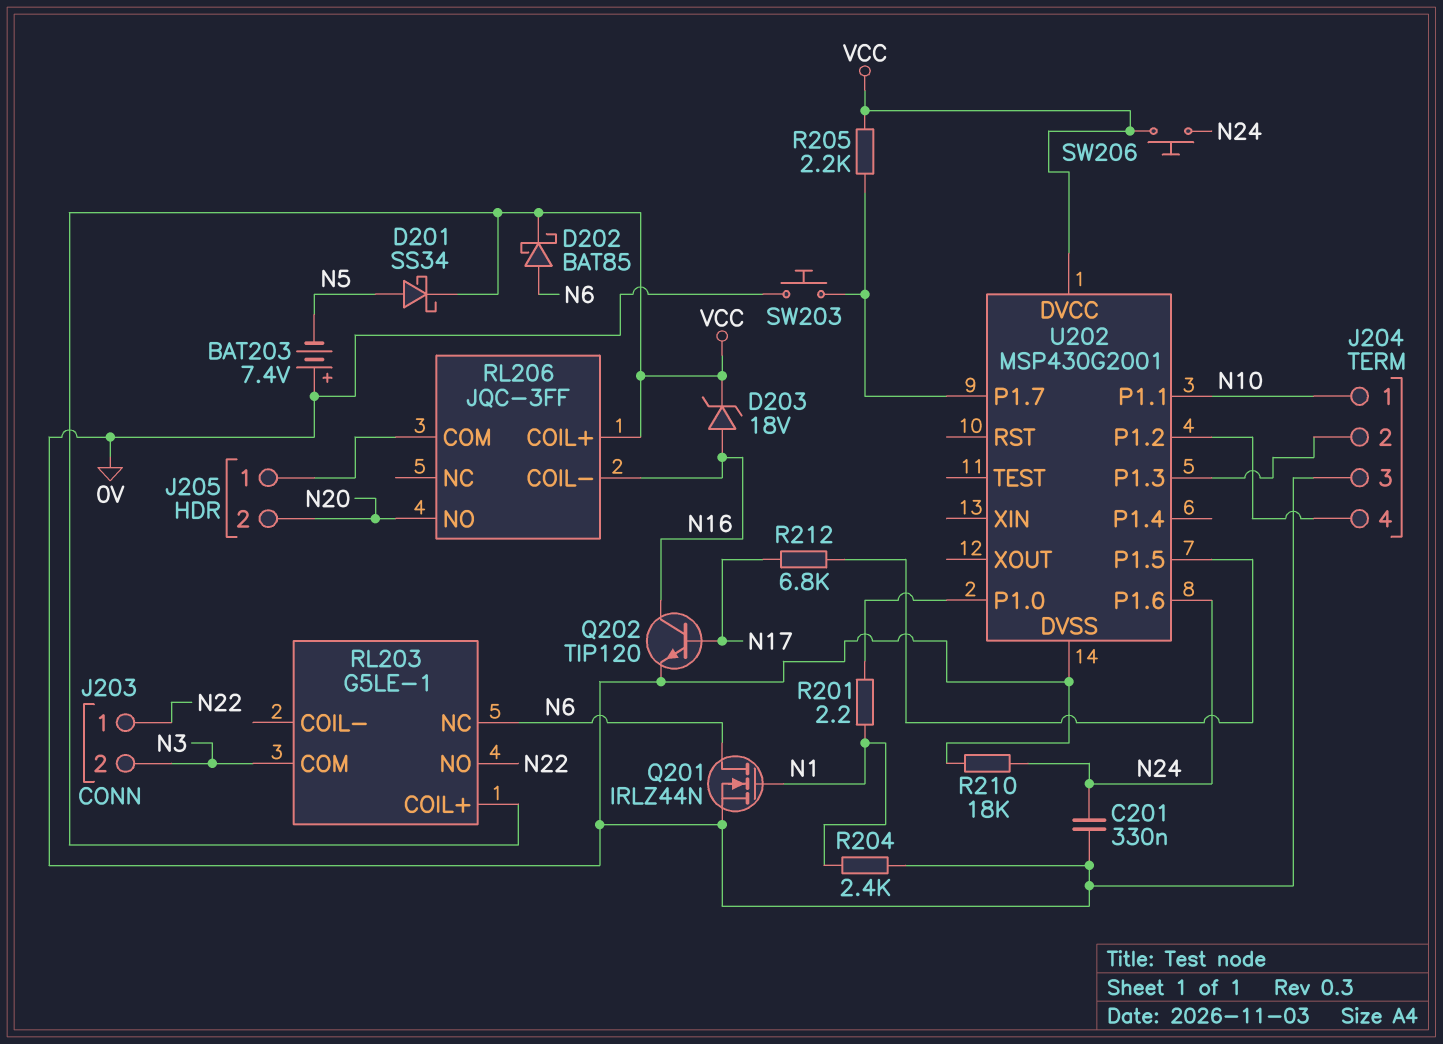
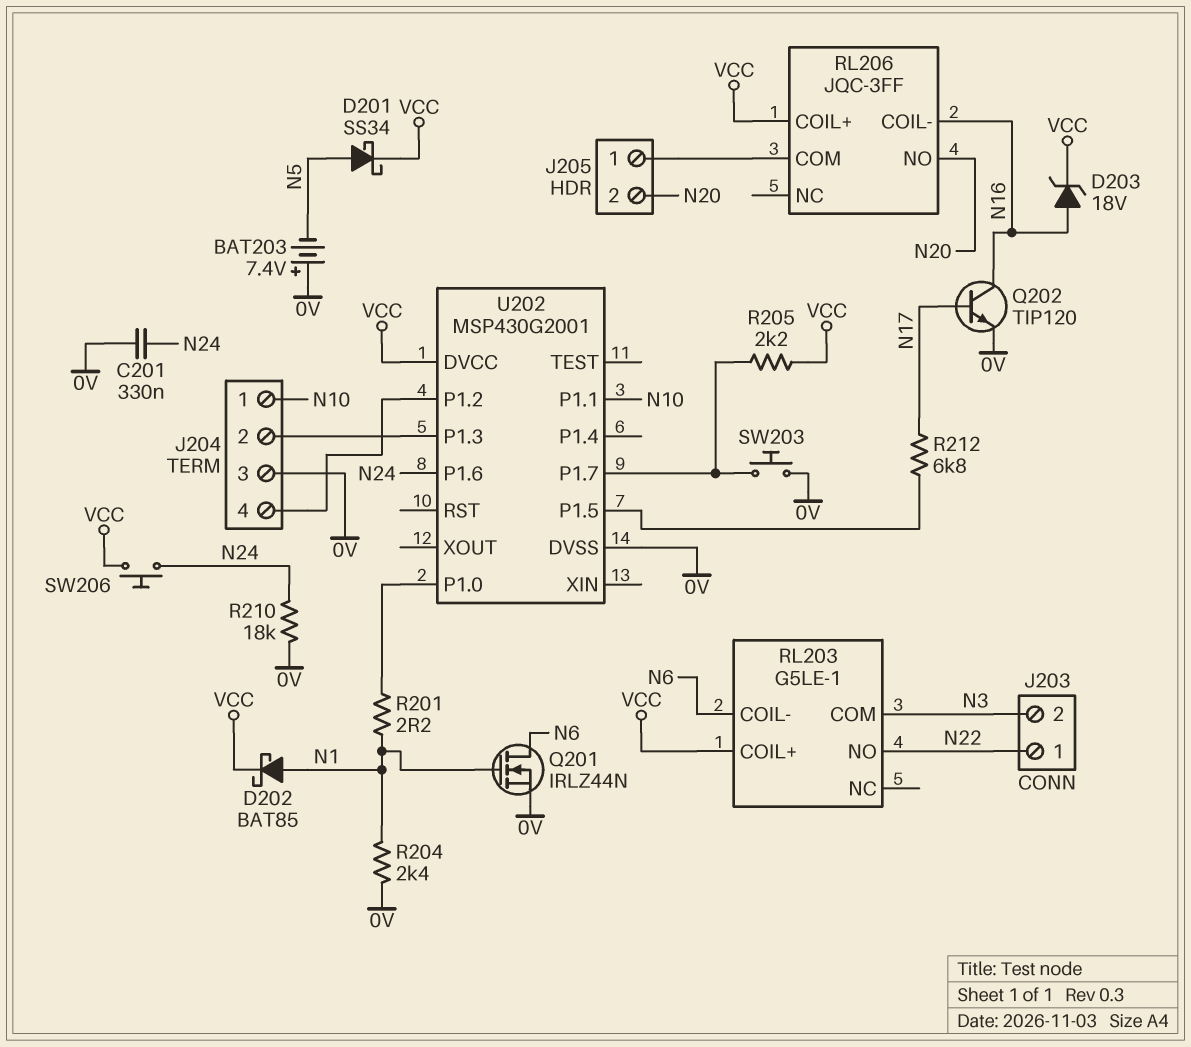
D202: schottky BAT85 (A N6, K VCC) -> schottky BAT85 (A N1, K VCC)
RL203 pin COIL-: none -> N6
RL203 pin NC: N6 -> none

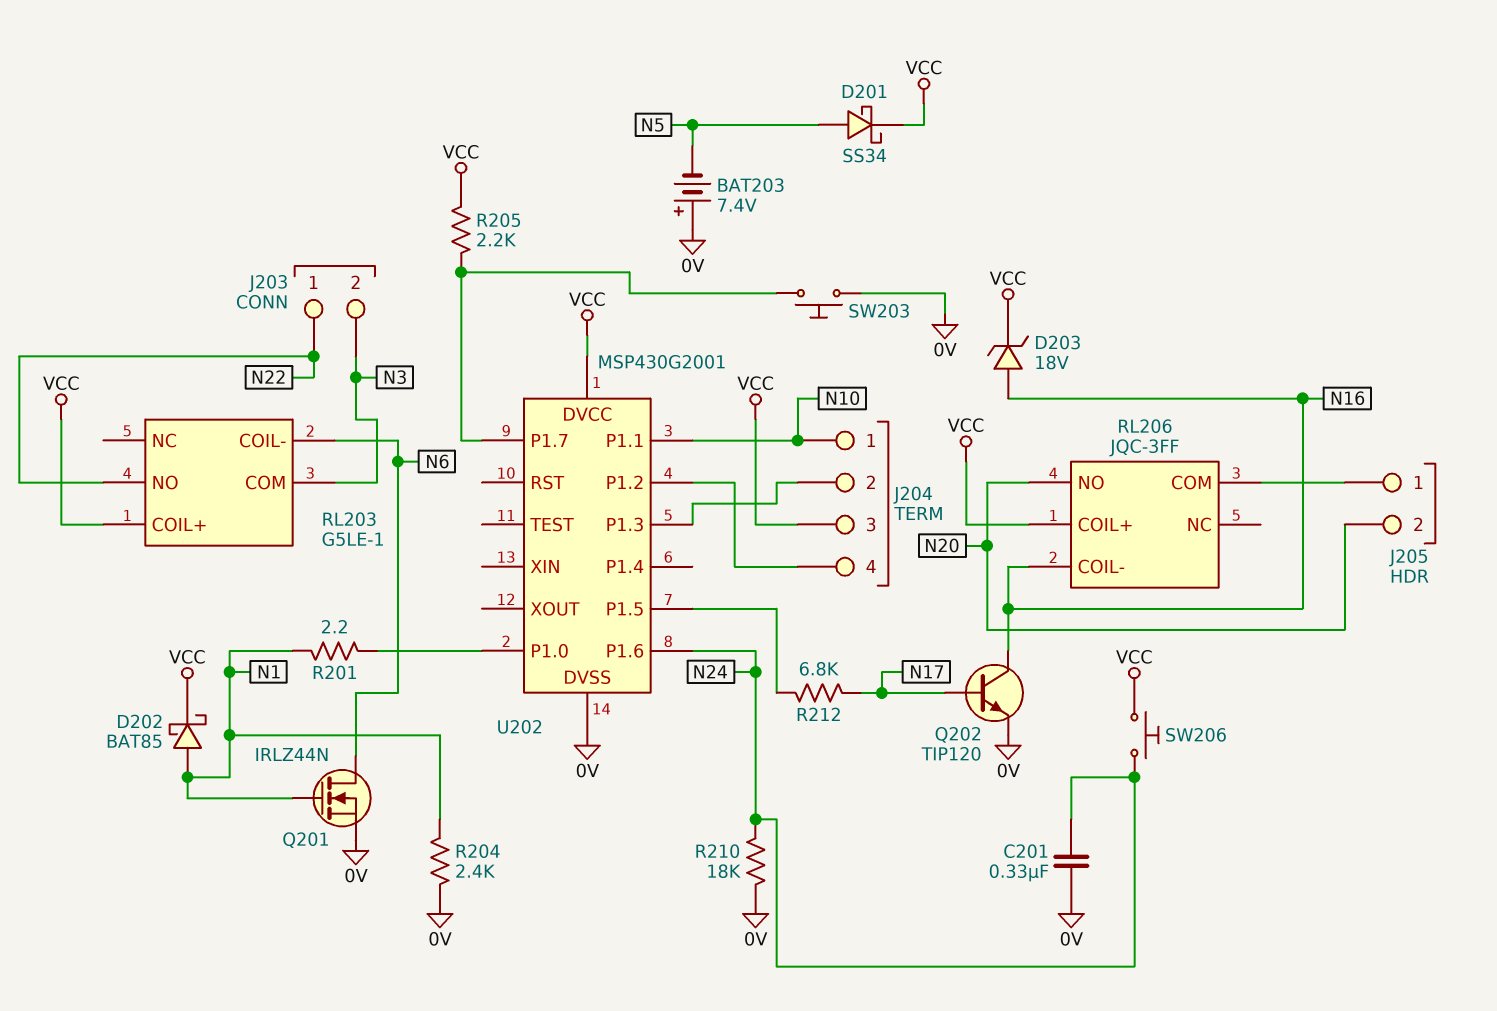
J204 pin 3: 0V -> VCC

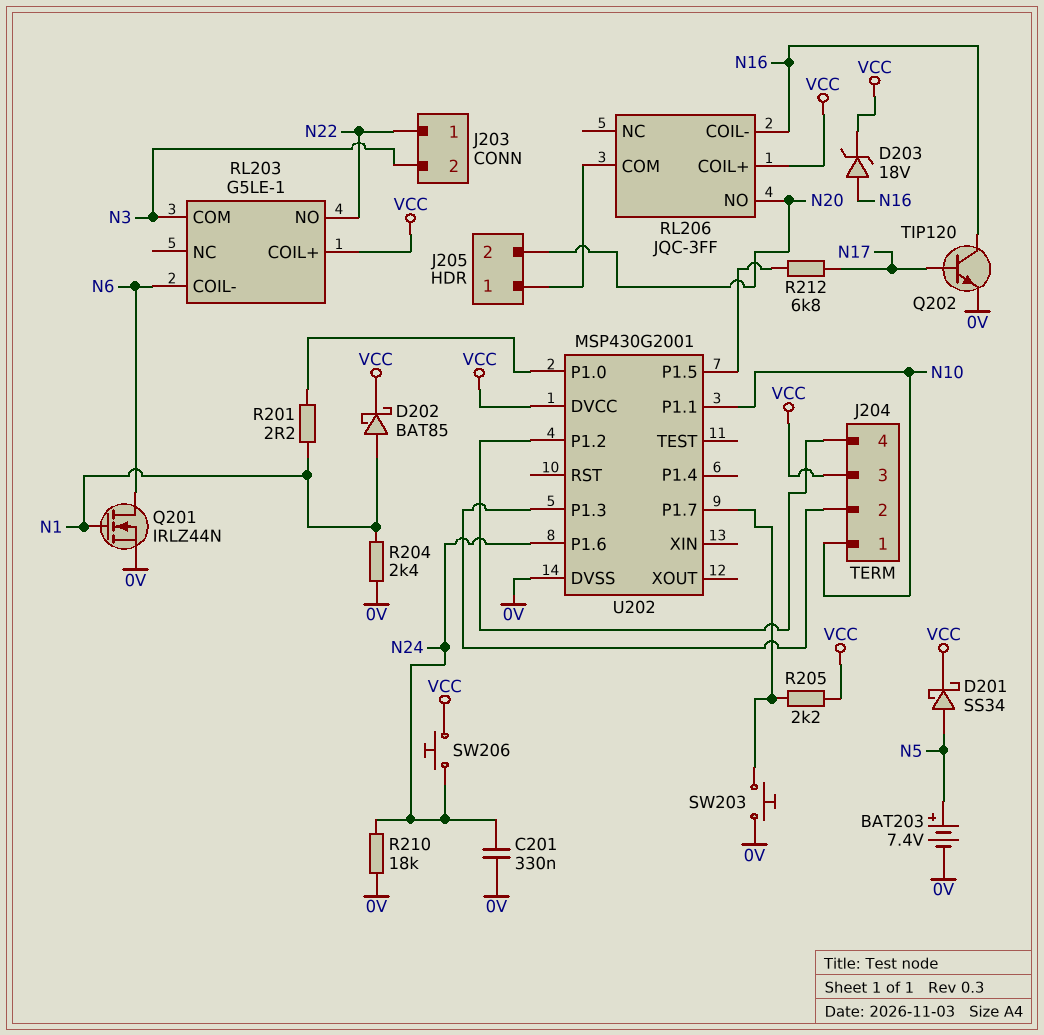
BAT203: 7.4V (plus 0V, minus N5) -> 7.4V (plus N5, minus 0V)

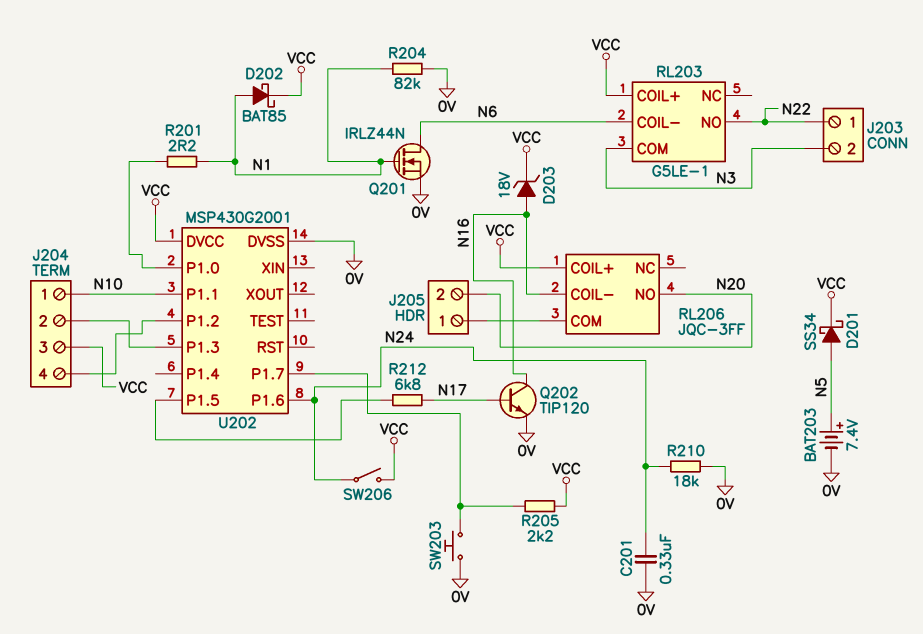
R204: 2.4k (0V, N1) -> 82k (0V, N1)
SW206: button (N24, VCC) -> switch (N24, VCC)

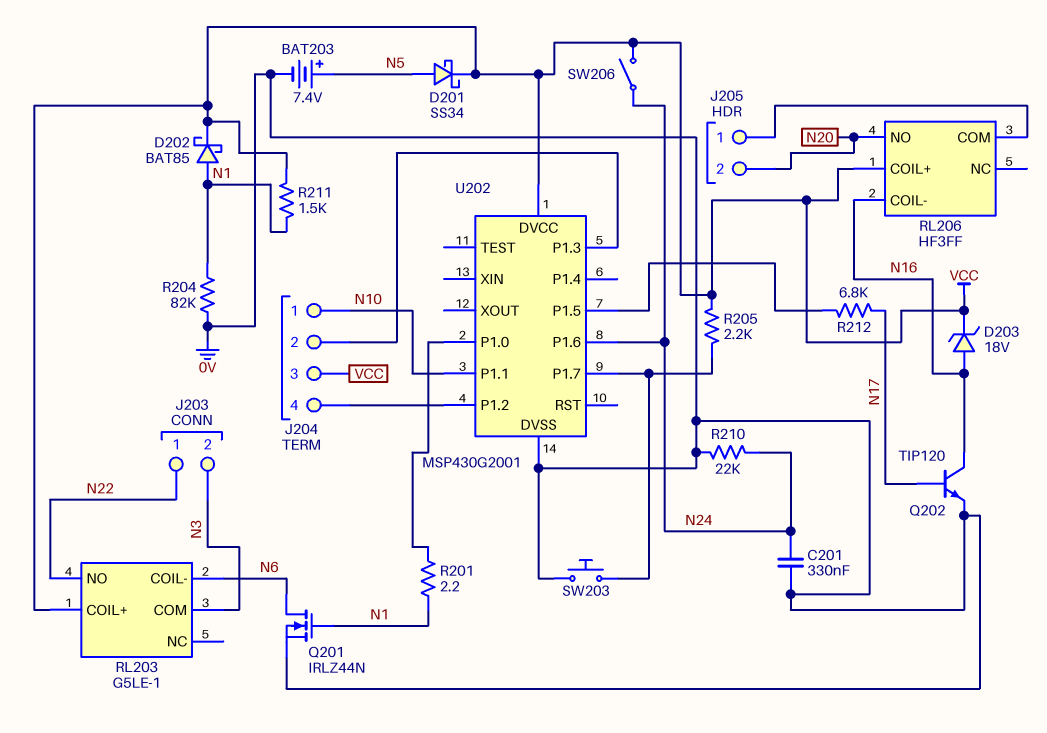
R210: 18k (0V, N24) -> 22k (0V, N24)
R211: none -> 1.5k (N1, VCC)
RL206: JQC-3FF -> HF3FF

